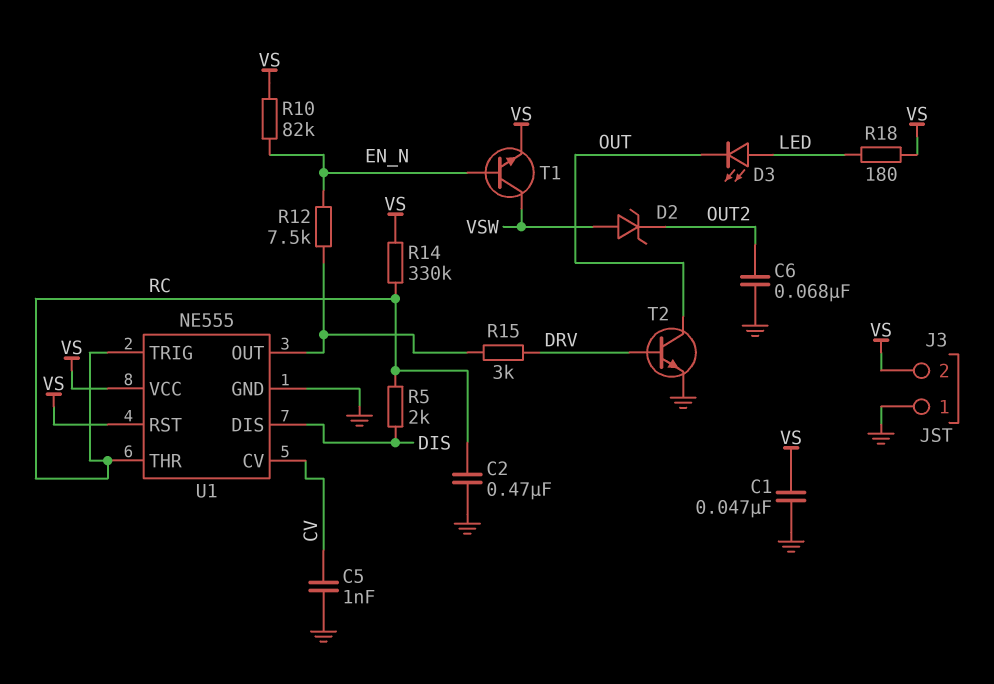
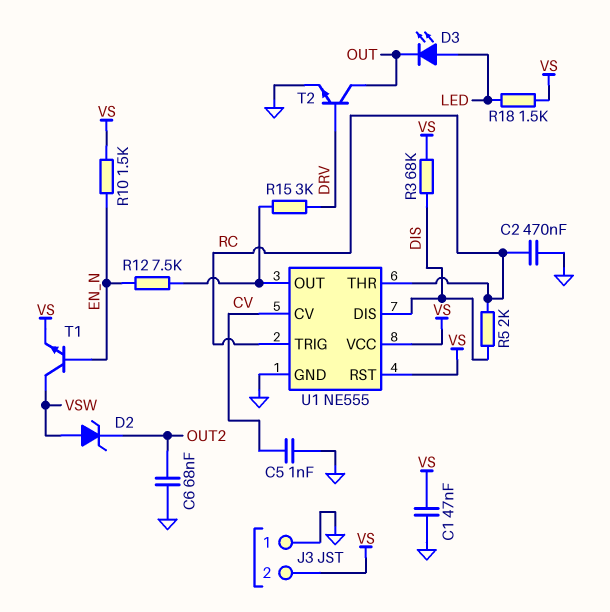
R3: none -> 68k (DIS, VS)
R10: 82k (EN_N, VS) -> 1.5k (EN_N, VS)
R14: 330k (RC, VS) -> none
R18: 180 (LED, VS) -> 1.5k (LED, VS)

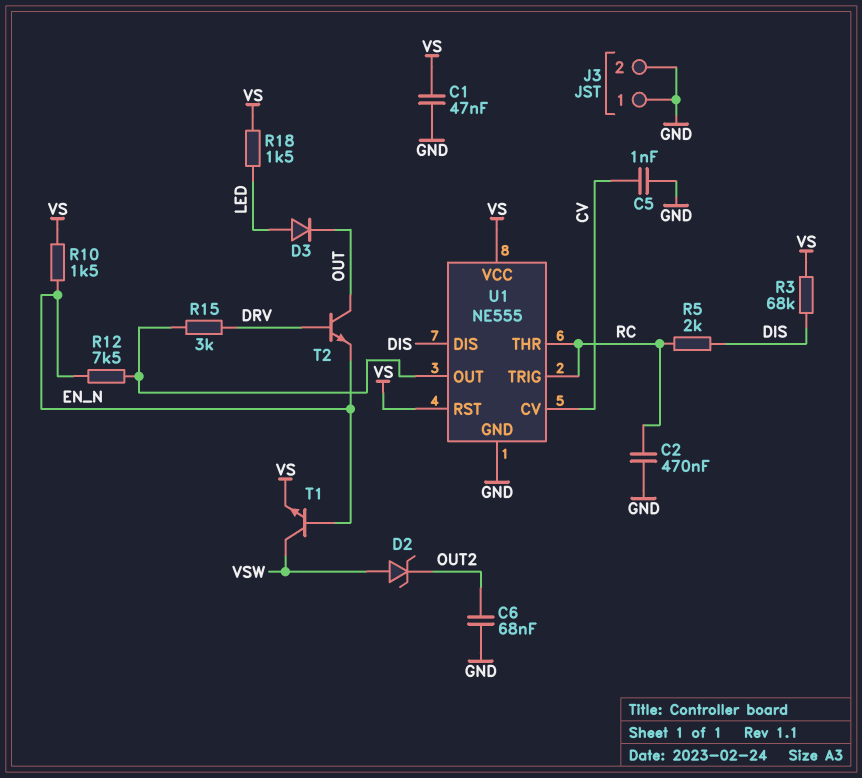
D3: LED (A LED, K OUT) -> diode (A LED, K OUT)
J3 pin 2: VS -> GND
T2: NPN (B DRV, C OUT, E GND) -> NPN (B DRV, C OUT, E EN_N)

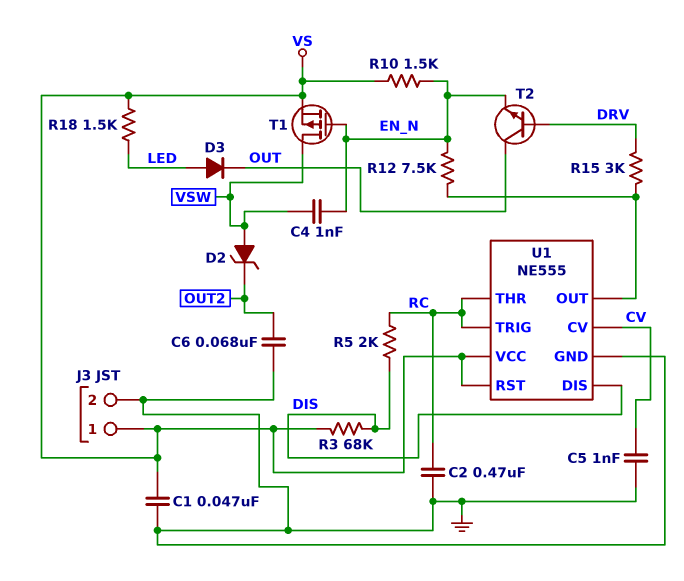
C4: none -> 1nF (EN_N, VSW)
J3 pin 1: GND -> VS
T1: NPN (B EN_N, C VSW, E VS) -> PMOS (G EN_N, D VSW, S VS)

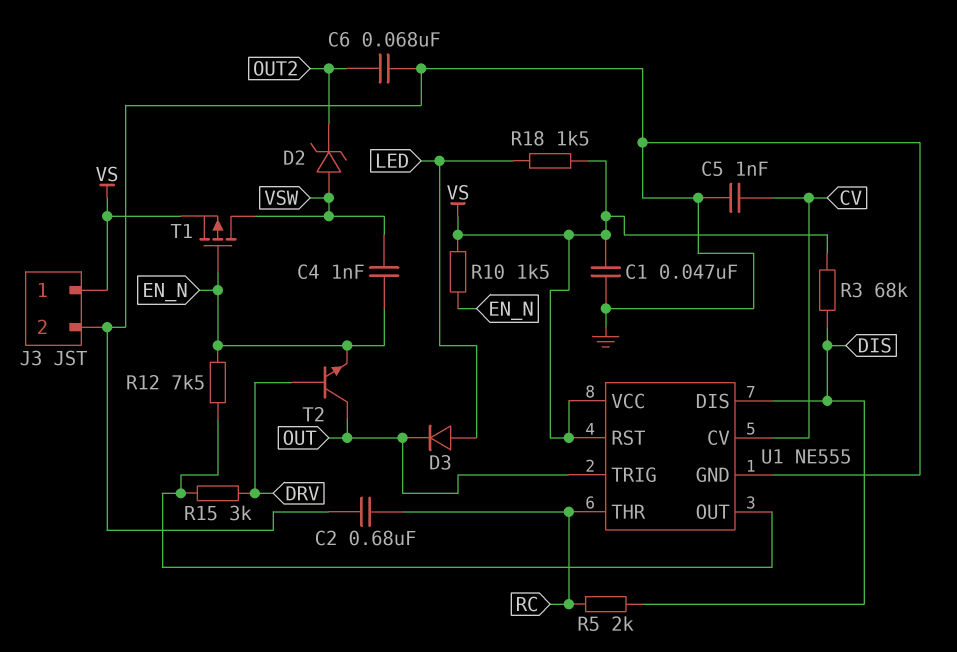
C2: 470nF (GND, RC) -> 680nF (GND, RC)
U1 pin TRIG: RC -> OUT

